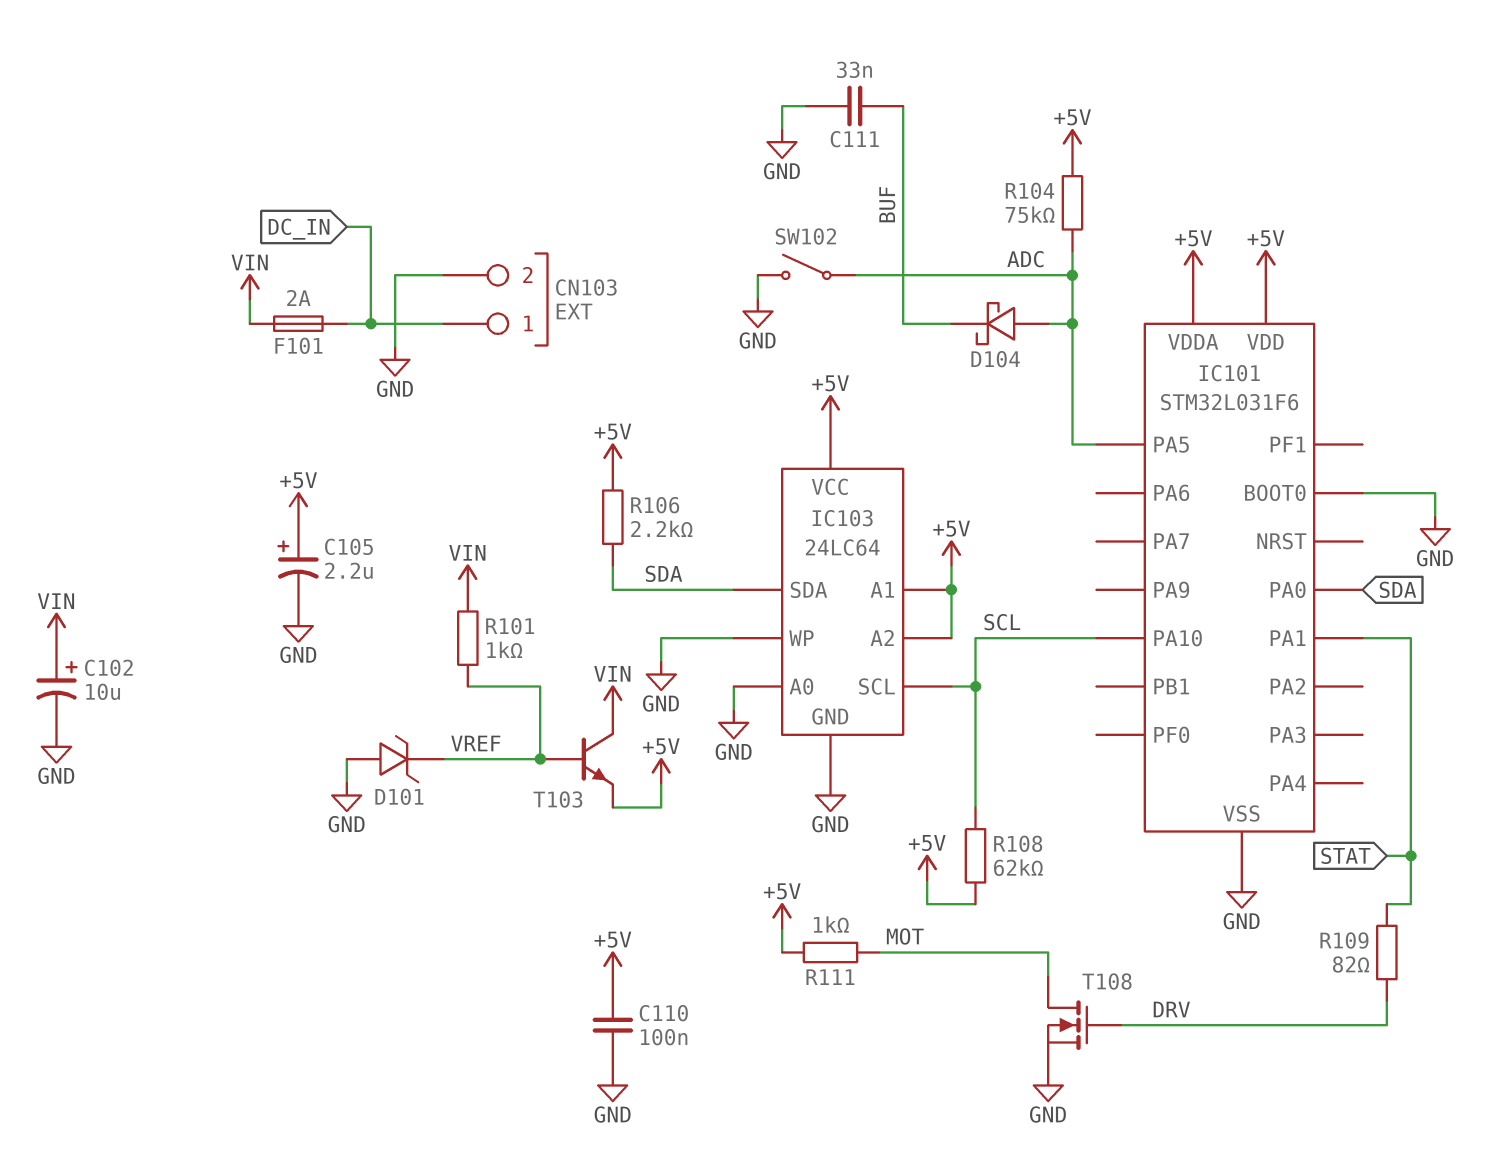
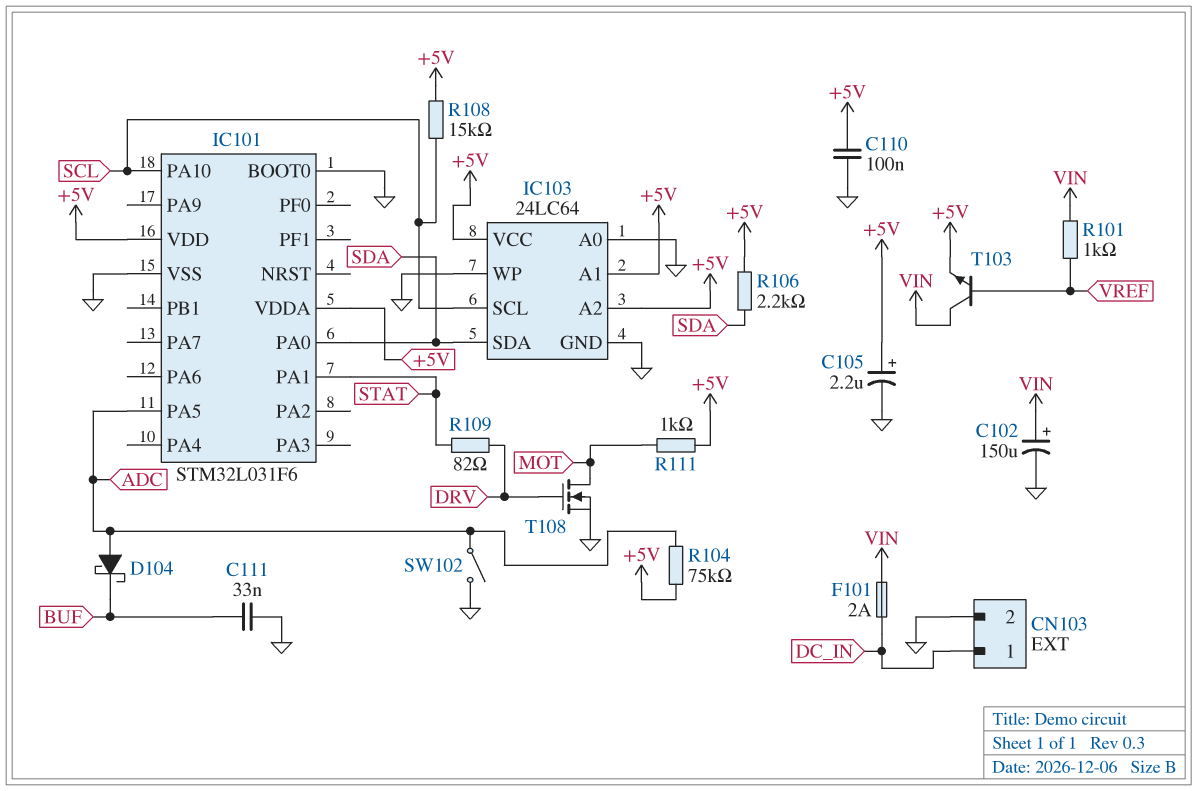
C102: 10uF (plus VIN, minus GND) -> 150uF (plus VIN, minus GND)
D101: zener (A GND, K VREF) -> none
R108: 62k (+5V, SCL) -> 15k (+5V, SCL)

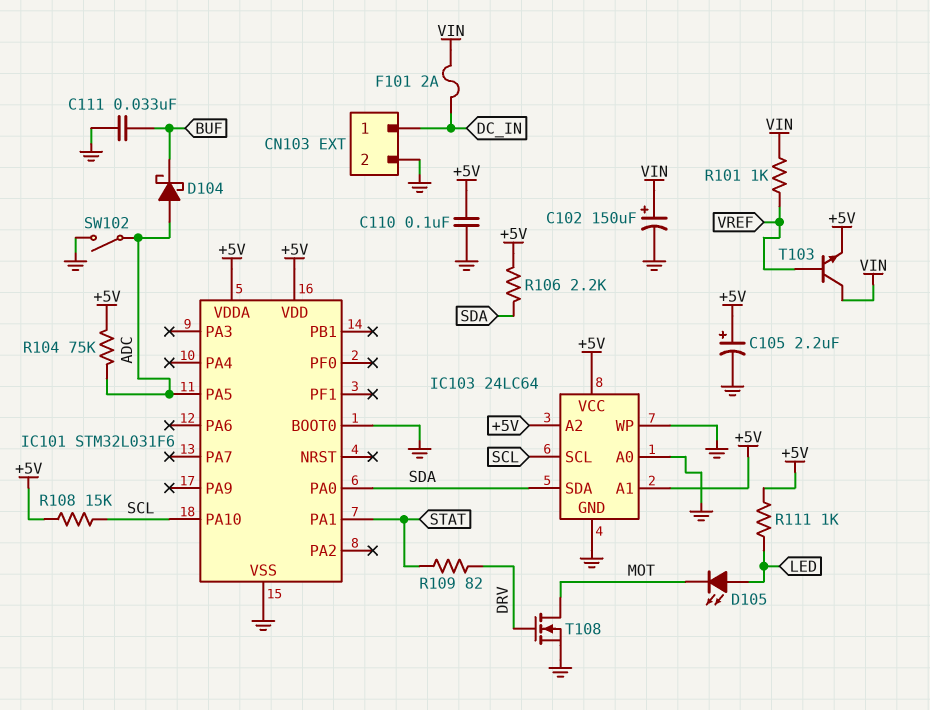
D105: none -> LED (A LED, K MOT)
R111: 1k (+5V, MOT) -> 1k (+5V, LED)

